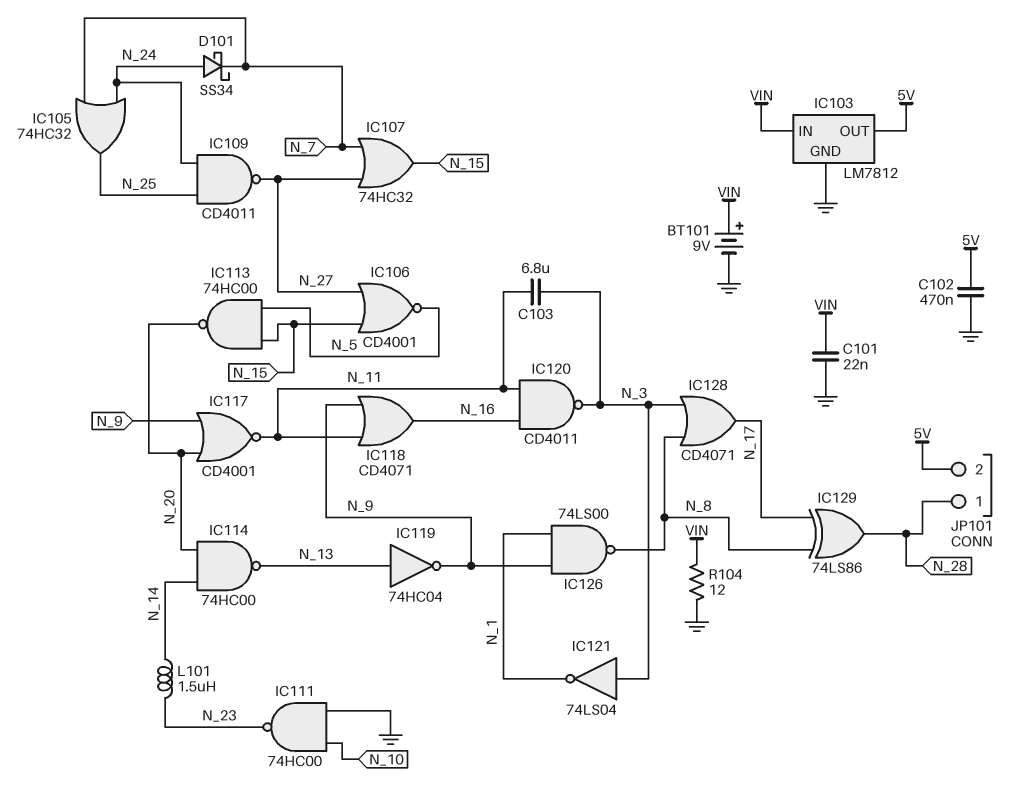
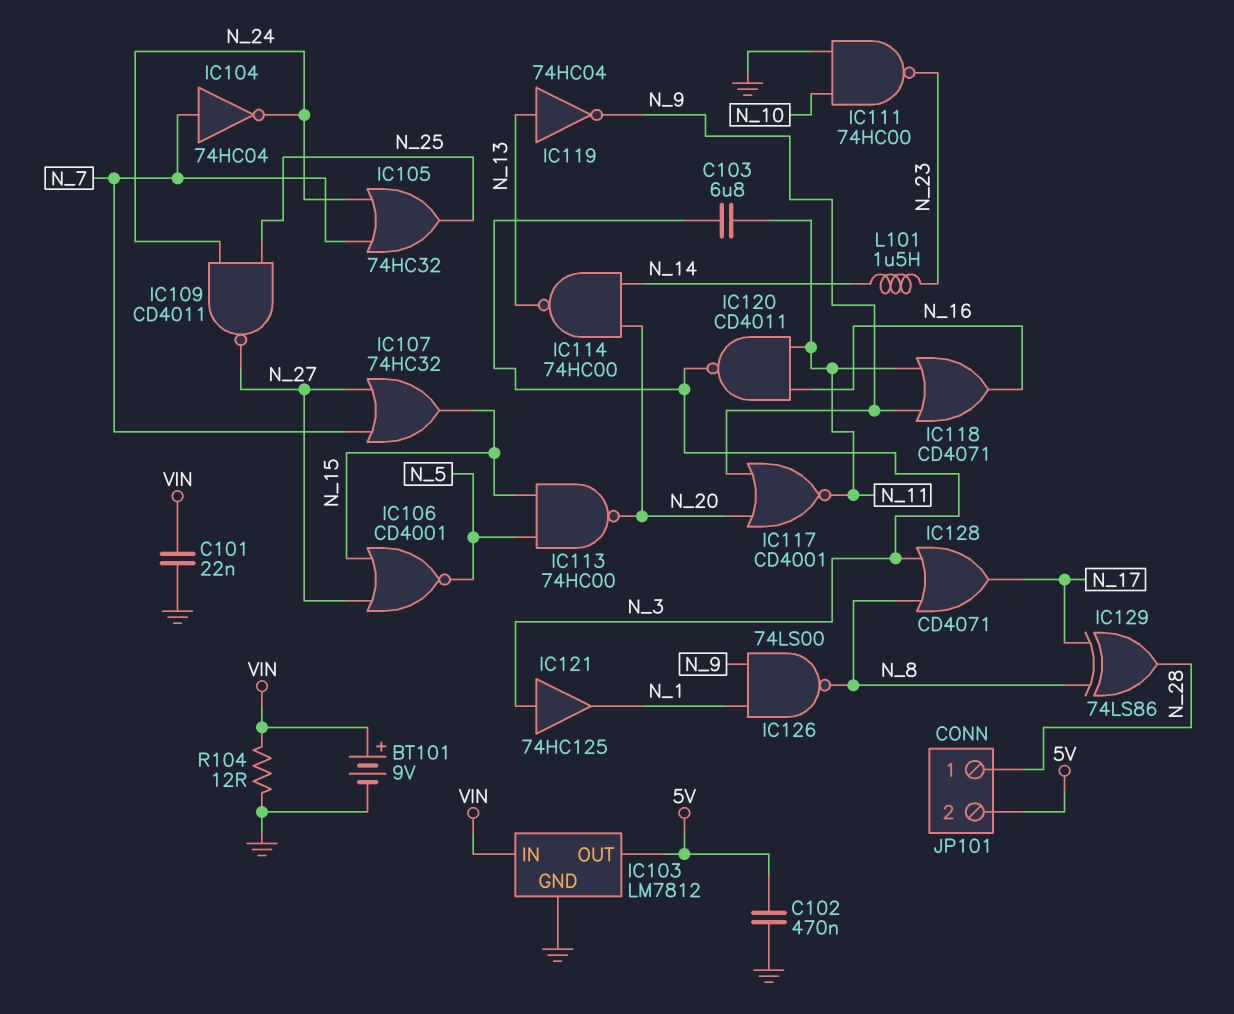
D101: schottky SS34 (A N_24, K N_7) -> none
IC104: none -> NOT 74HC04 (in N_7, out N_24)
IC121: NOT 74LS04 (in N_3, out N_1) -> buffer 74HC125 (in N_3, out N_1)

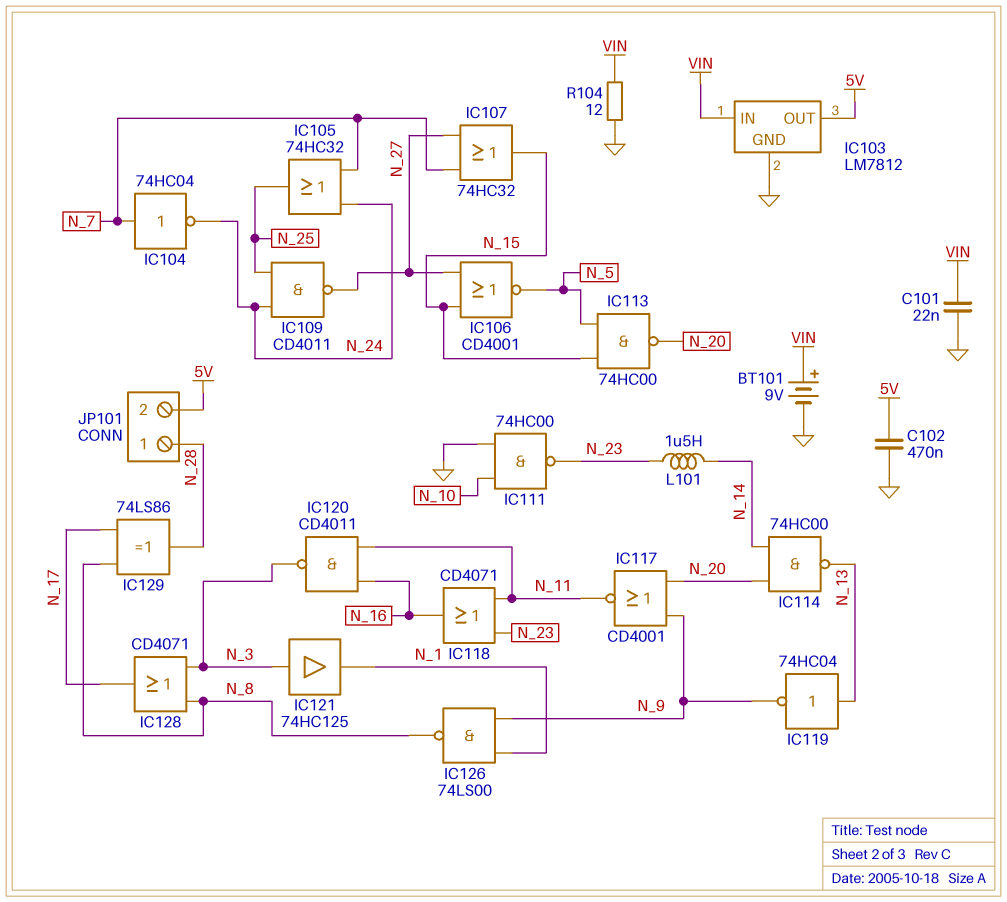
C103: 6.8uF (N_3, N_11) -> none
IC118: OR CD4071 (in N_9, in N_11, out N_16) -> OR CD4071 (in N_11, in N_23, out N_16)

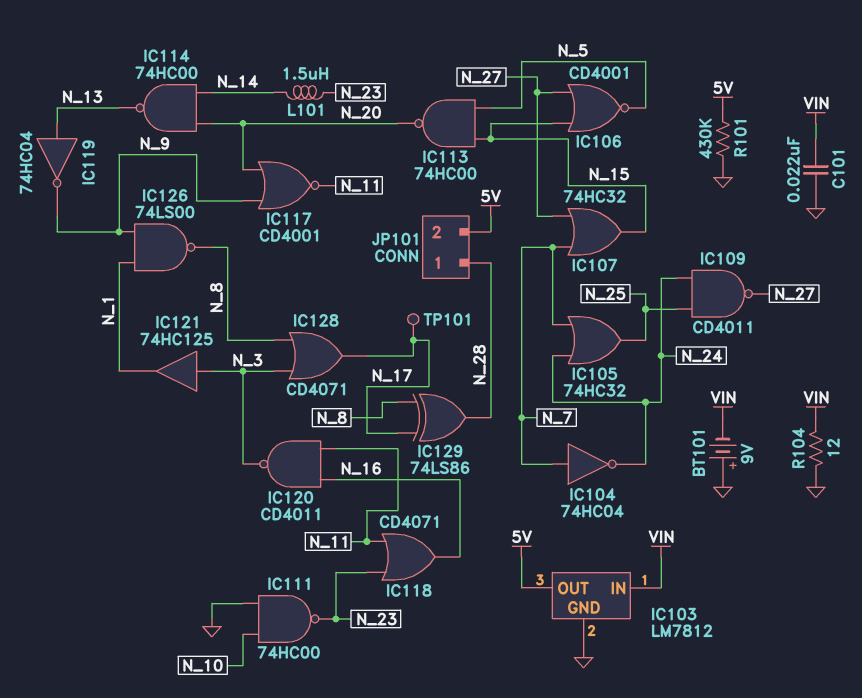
BT101: 9V (plus VIN, minus GND) -> 9V (plus GND, minus VIN)
C102: 470nF (5V, GND) -> none
R101: none -> 430k (5V, GND)
TP101: none -> test point (N_17)

